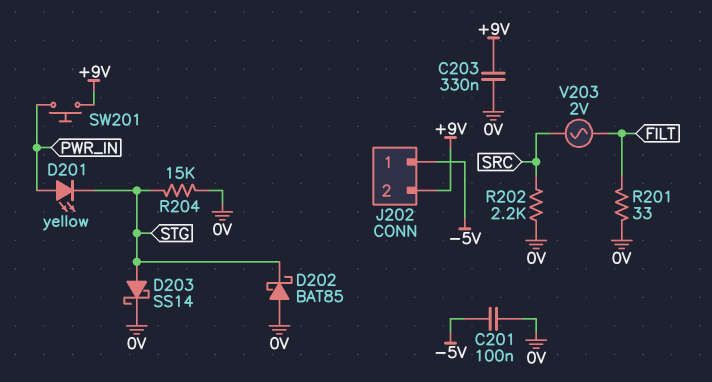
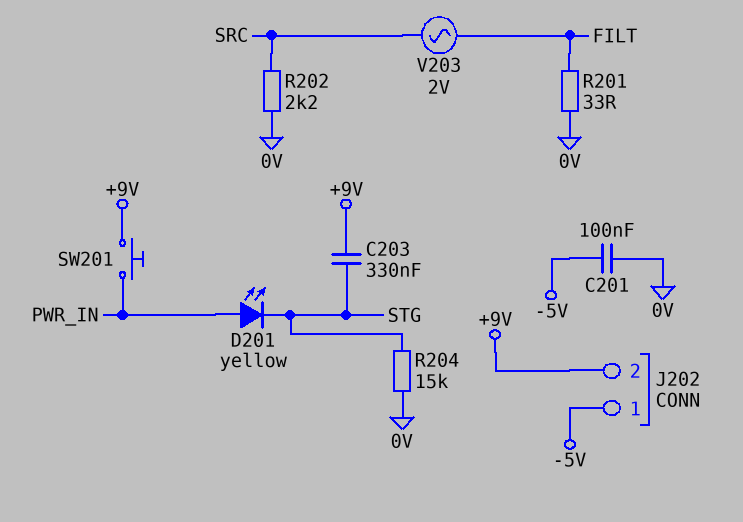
C203: 330nF (+9V, 0V) -> 330nF (+9V, STG)
D202: schottky BAT85 (A 0V, K STG) -> none
D203: schottky SS14 (A STG, K 0V) -> none

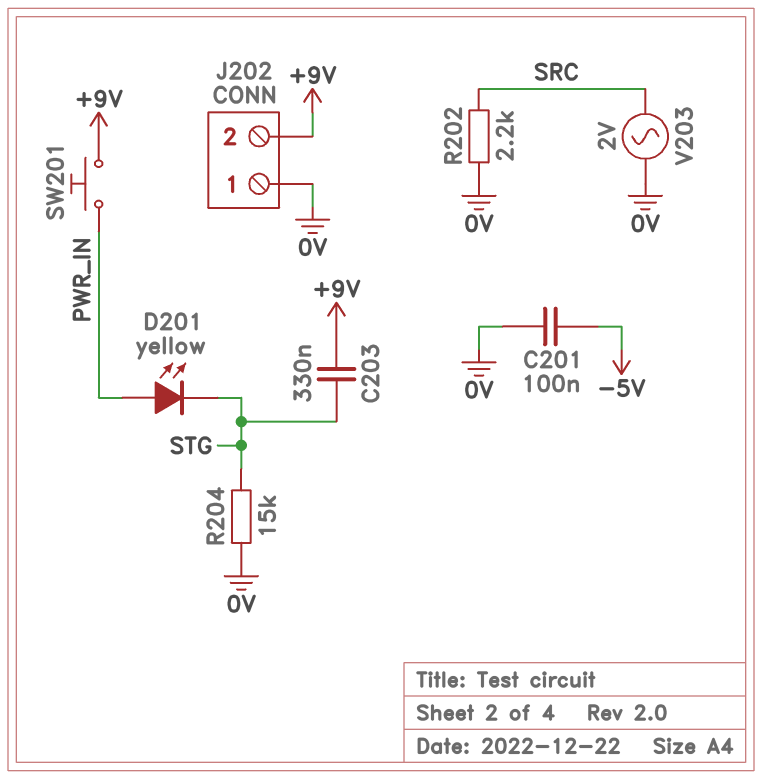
J202 pin 1: -5V -> 0V
R201: 33 (0V, FILT) -> none
V203: AC 2V (FILT, SRC) -> AC 2V (0V, SRC)

